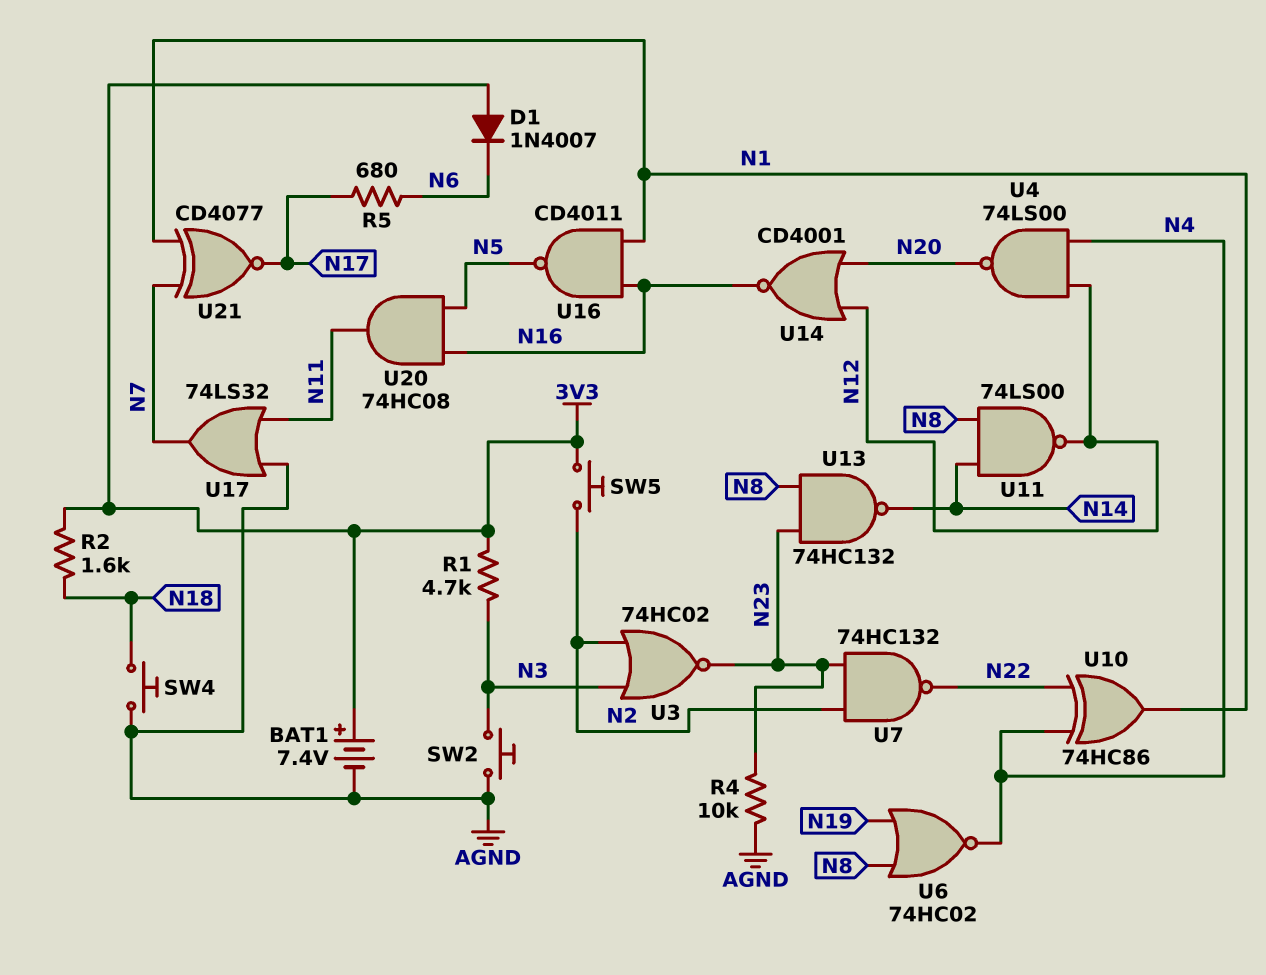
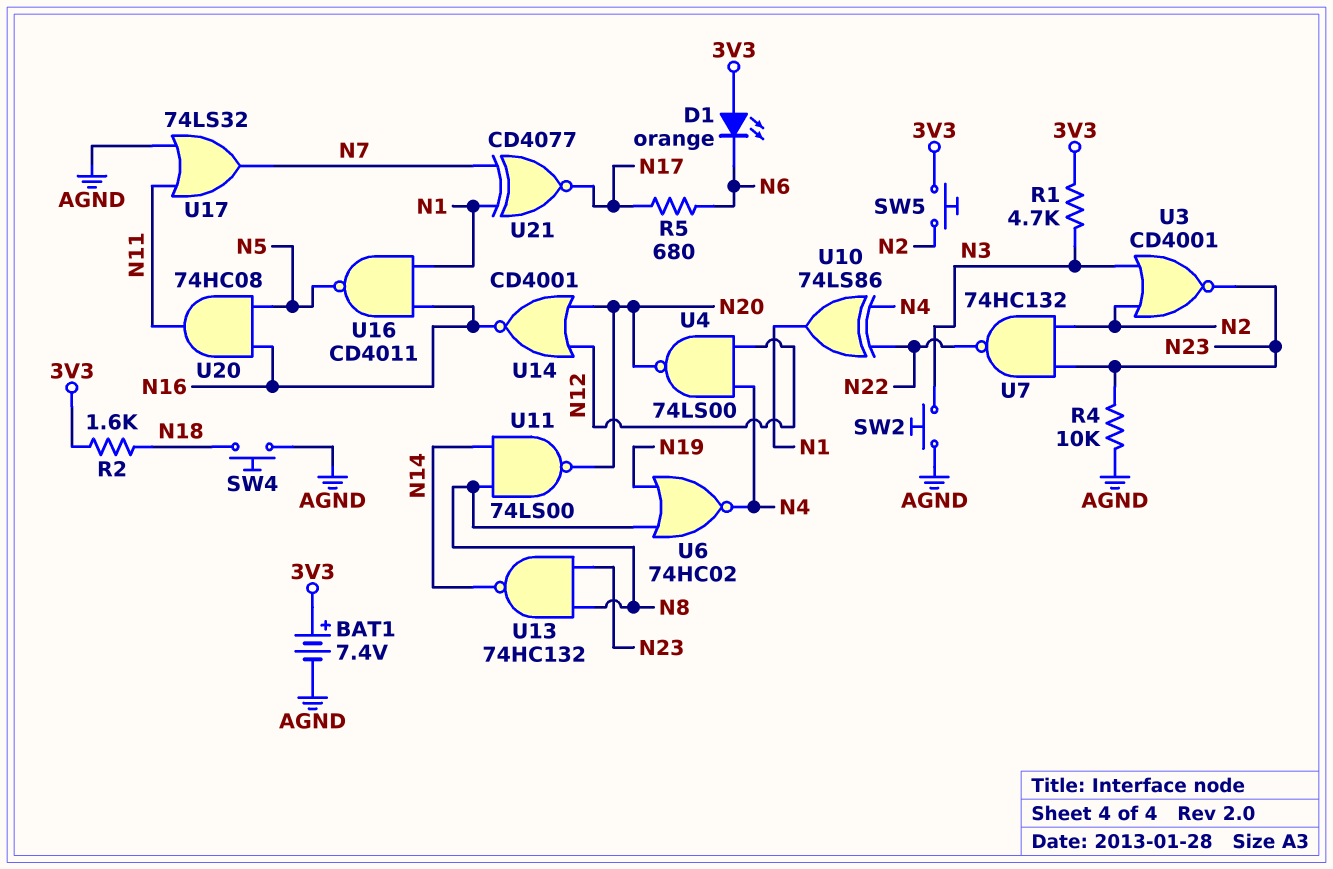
D1: diode 1N4007 (A 3V3, K N6) -> LED orange (A 3V3, K N6)
U3: NOR 74HC02 (in N2, in N3, out N23) -> NOR CD4001 (in N2, in N3, out N23)
U10: XOR 74HC86 (in N4, in N22, out N1) -> XOR 74LS86 (in N4, in N22, out N1)
U11: NAND 74LS00 (in N8, in N14, out N12) -> NAND 74LS00 (in N8, in N14, out N20)

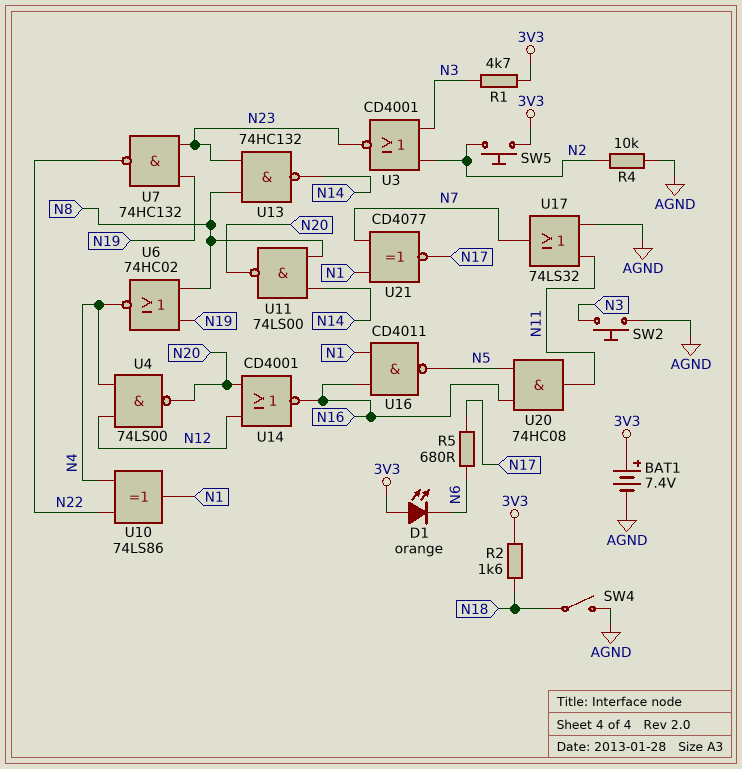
R4: 10k (AGND, N23) -> 10k (AGND, N2)
SW4: button (AGND, N18) -> switch (AGND, N18)
U7: NAND 74HC132 (in N2, in N23, out N22) -> NAND 74HC132 (in N19, in N23, out N22)

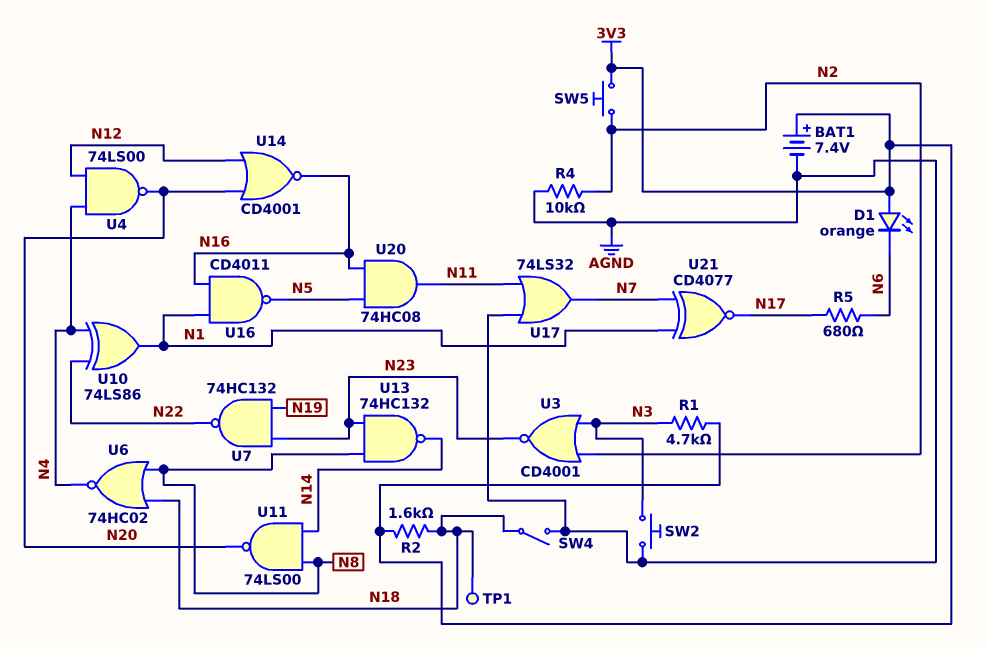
TP1: none -> test point (N18)
U6: NOR 74HC02 (in N8, in N19, out N4) -> NOR 74HC02 (in N8, in N18, out N4)

